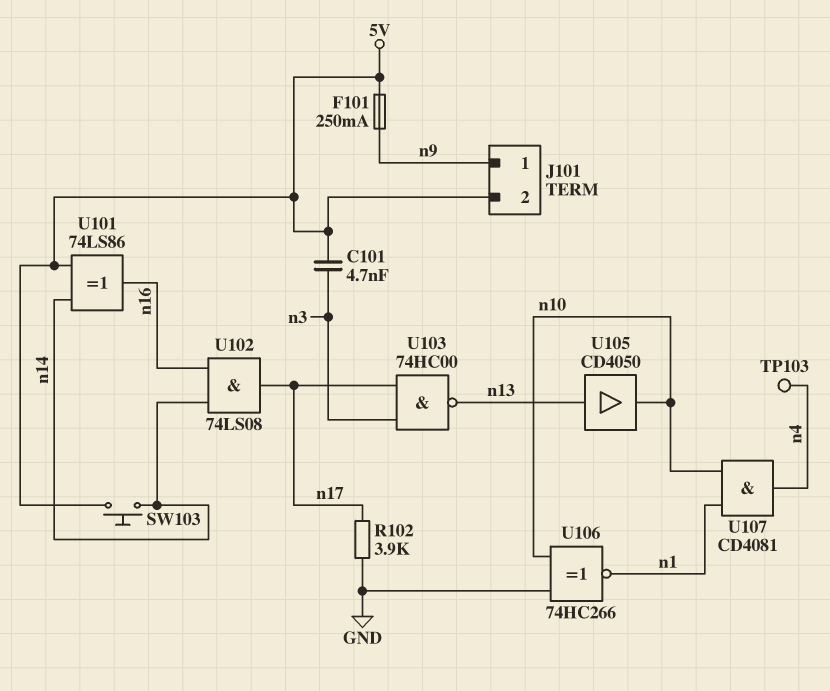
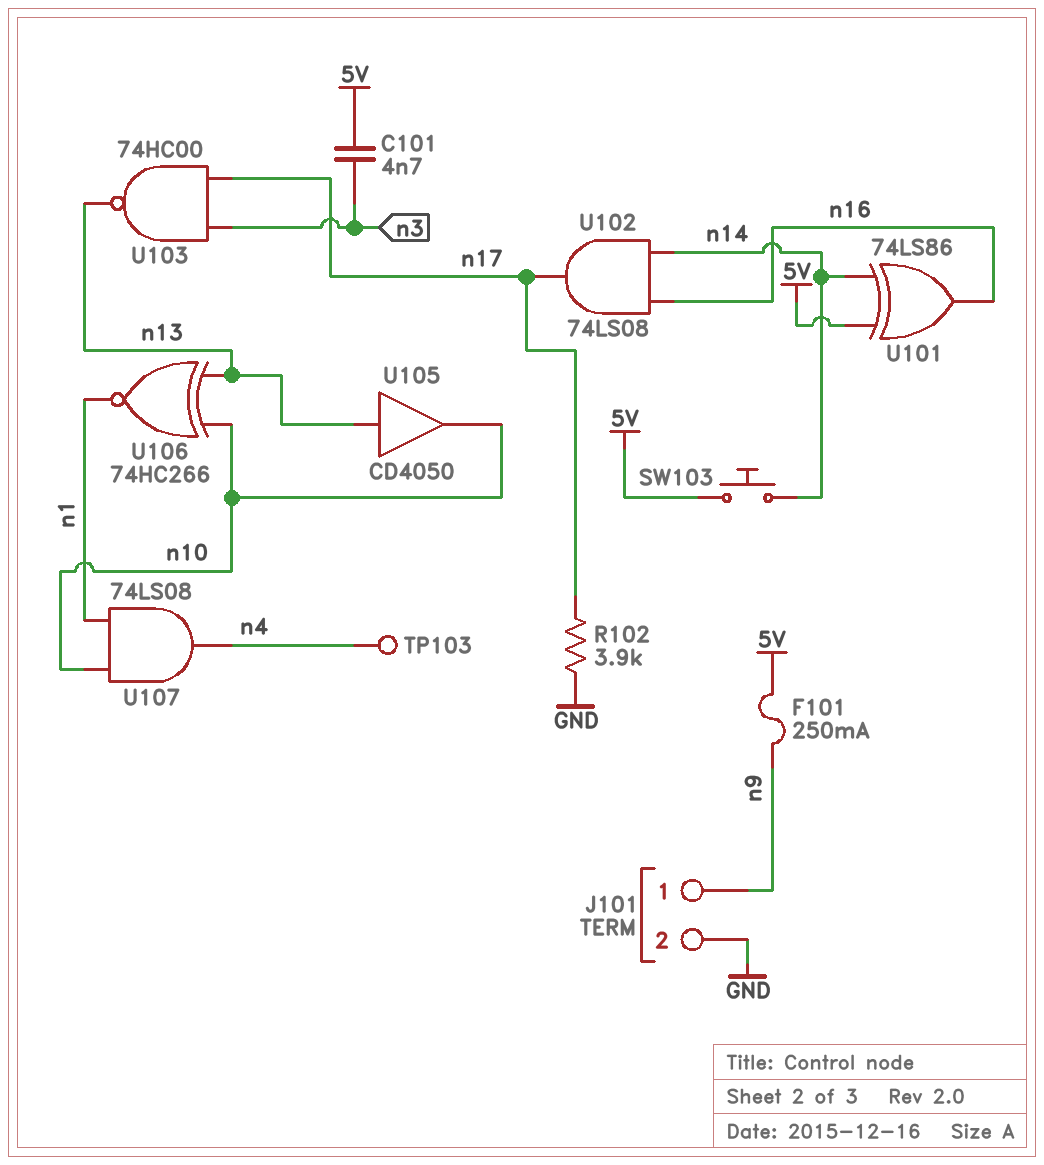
J101 pin 2: 5V -> GND
U106: XNOR 74HC266 (in GND, in n10, out n1) -> XNOR 74HC266 (in n10, in n13, out n1)
U107: AND CD4081 (in n1, in n10, out n4) -> AND 74LS08 (in n1, in n10, out n4)

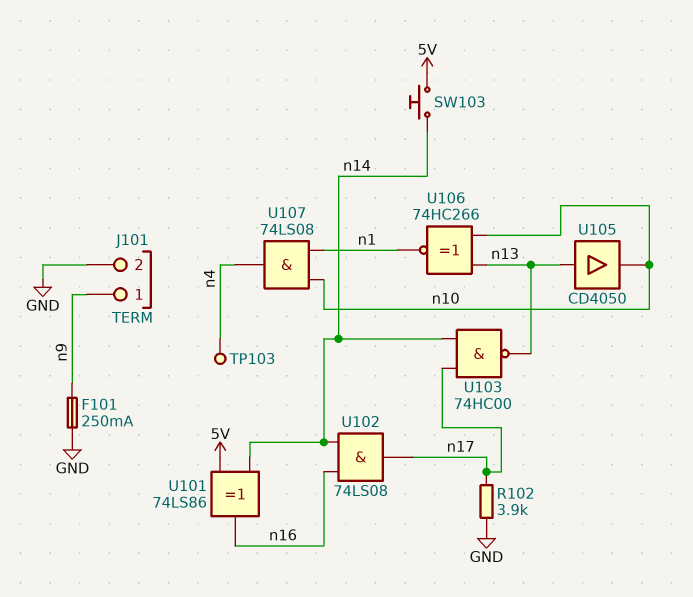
C101: 4.7nF (5V, n3) -> none
F101: 250mA (5V, n9) -> 250mA (GND, n9)
U103: NAND 74HC00 (in n3, in n17, out n13) -> NAND 74HC00 (in n14, in n17, out n13)

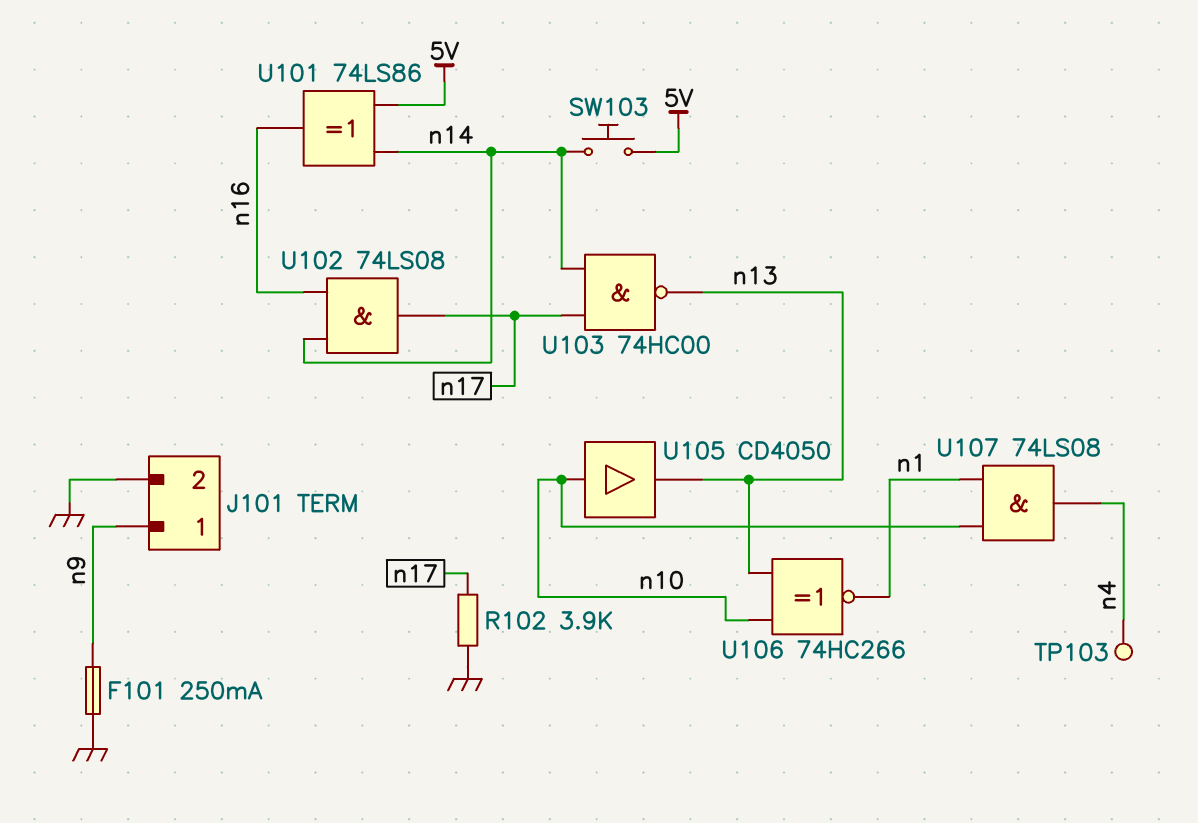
U105: buffer CD4050 (in n13, out n10) -> buffer CD4050 (in n10, out n13)

